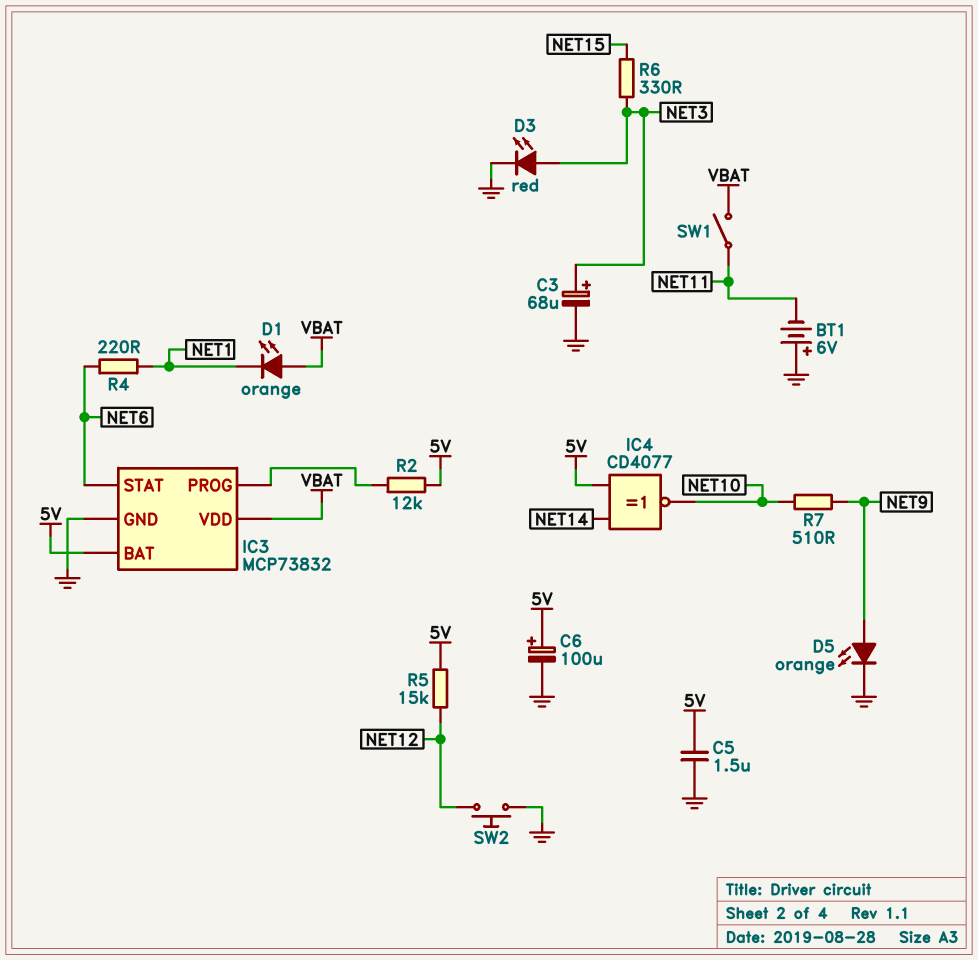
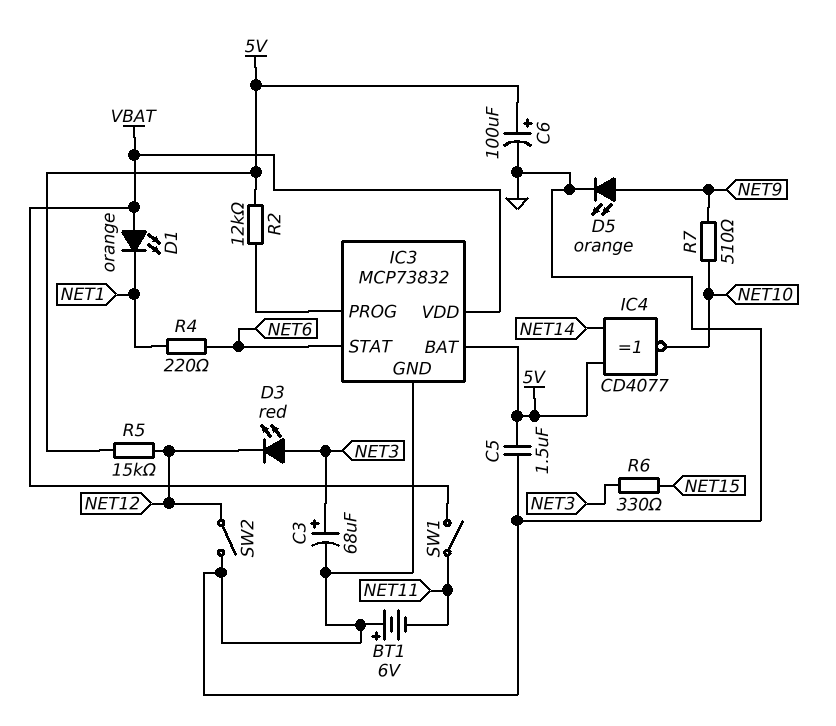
D3: LED red (A NET3, K GND) -> LED red (A NET3, K NET12)
SW2: button (GND, NET12) -> switch (GND, NET12)

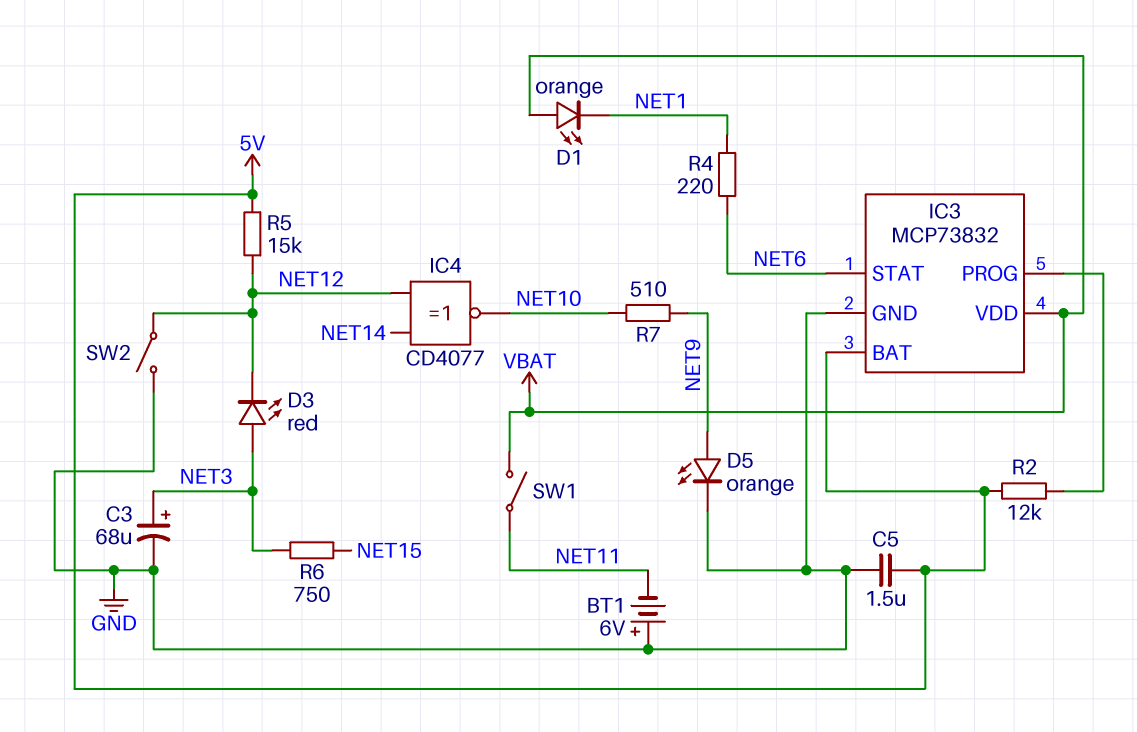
C6: 100uF (plus 5V, minus GND) -> none
IC4: XNOR CD4077 (in 5V, in NET14, out NET10) -> XNOR CD4077 (in NET12, in NET14, out NET10)
R6: 330 (NET3, NET15) -> 750 (NET3, NET15)

